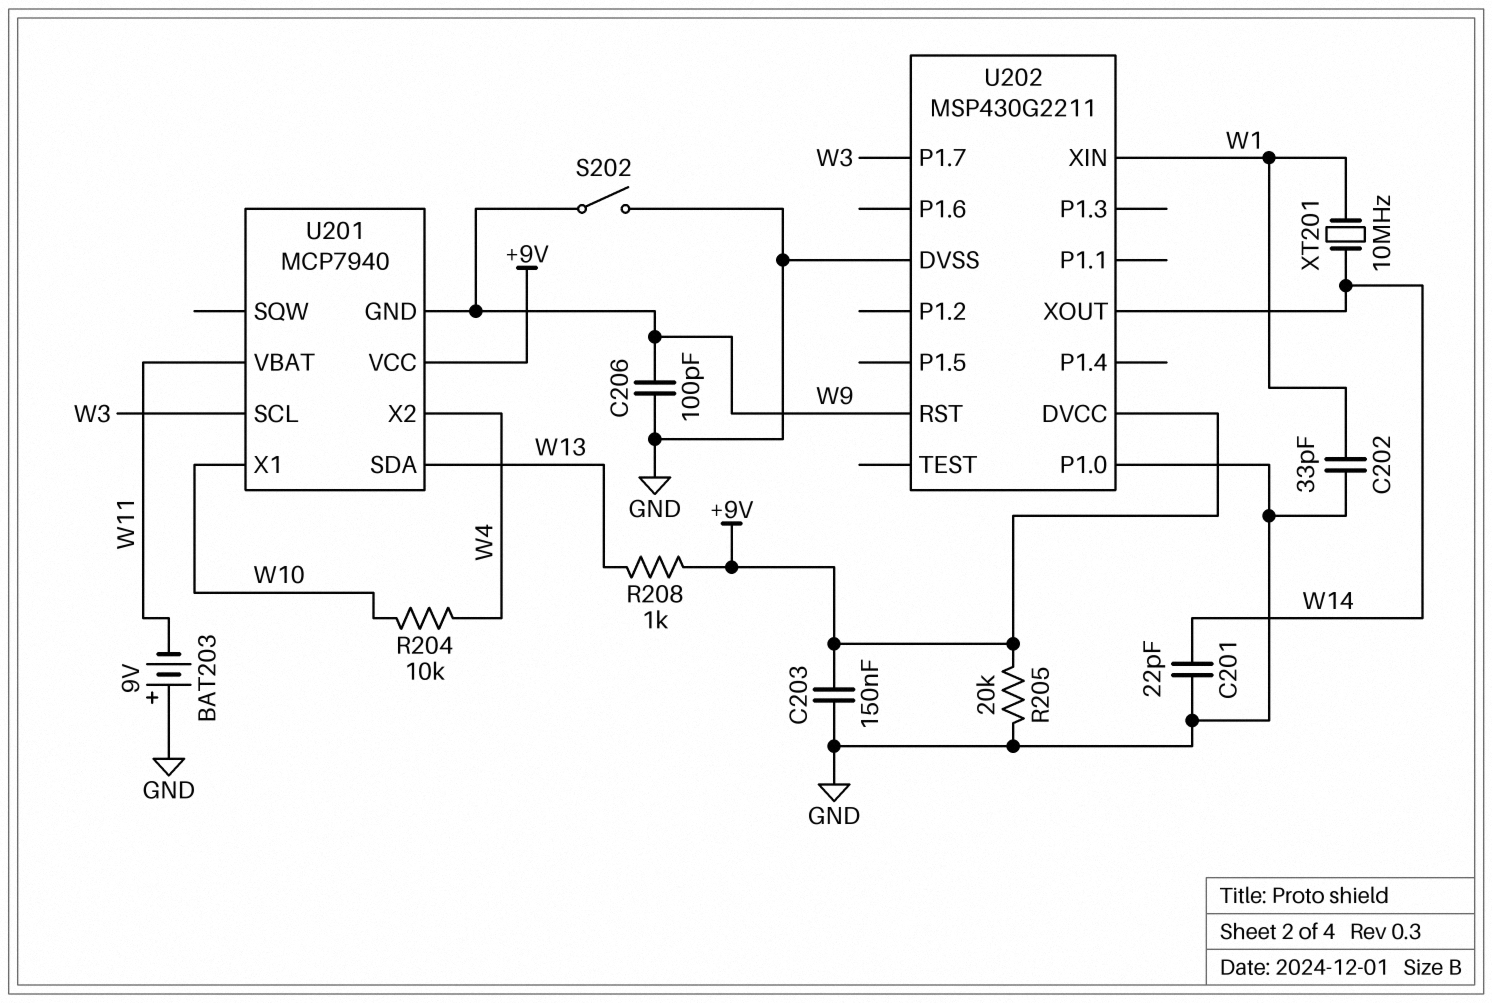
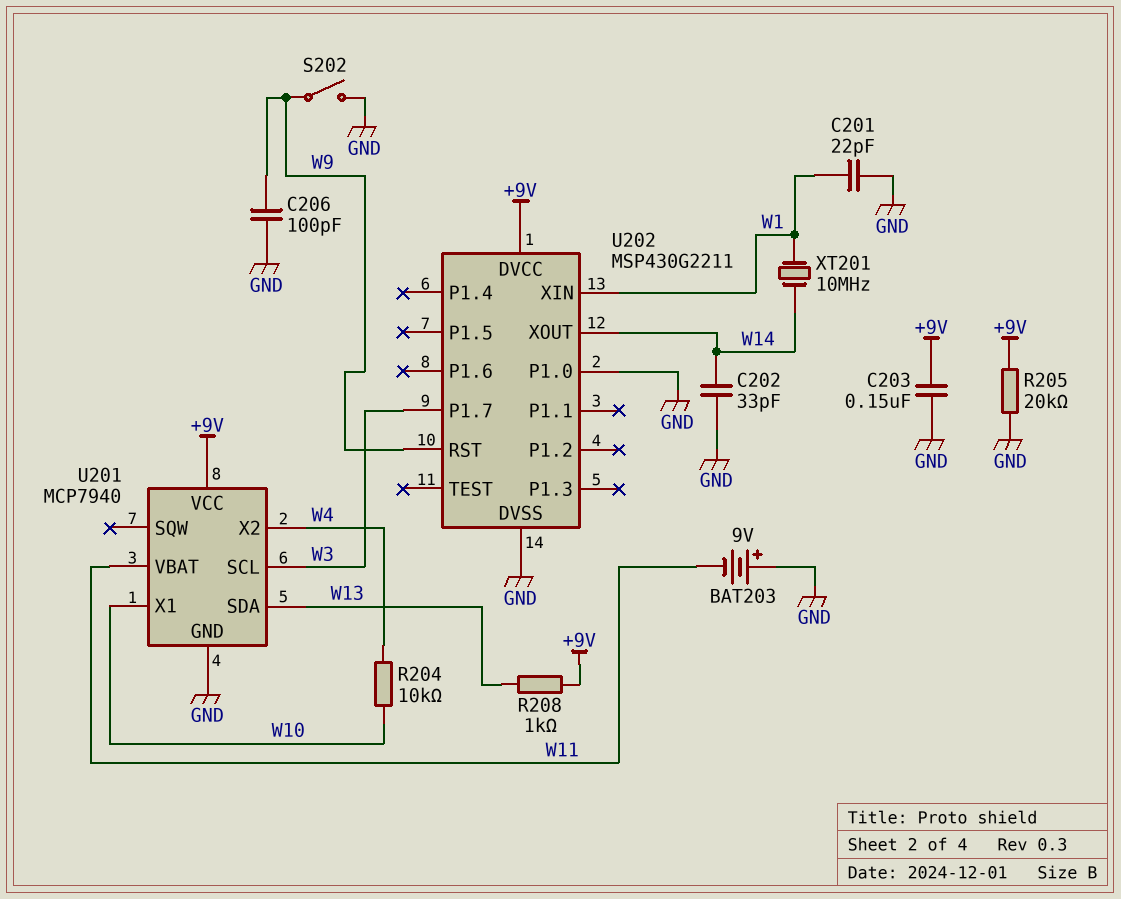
C201: 22pF (GND, W14) -> 22pF (GND, W1)
C202: 33pF (GND, W1) -> 33pF (GND, W14)
U201 pin GND: W9 -> GND

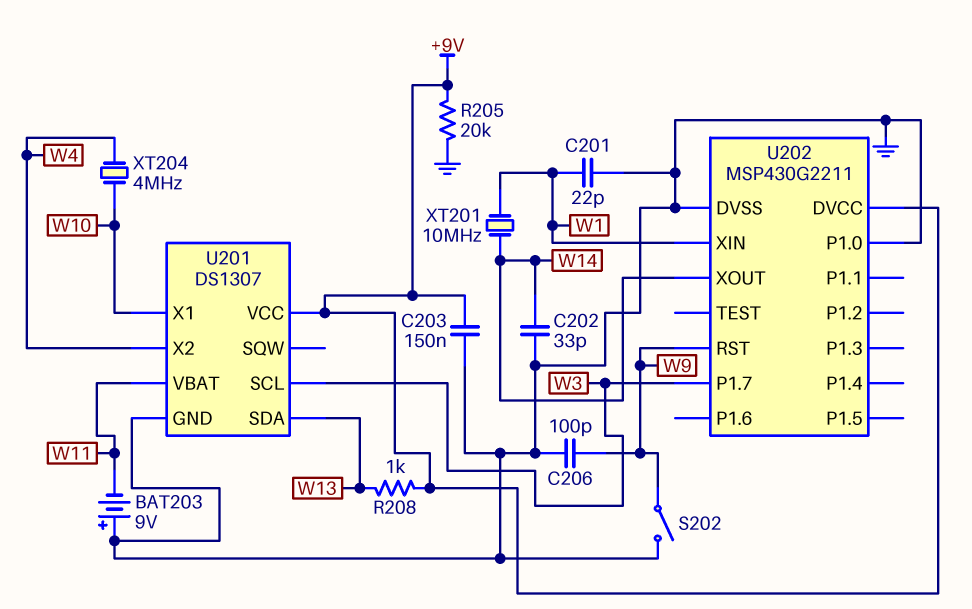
R204: 10k (W4, W10) -> none
U201: MCP7940 -> DS1307
XT204: none -> 4MHz (W4, W10)

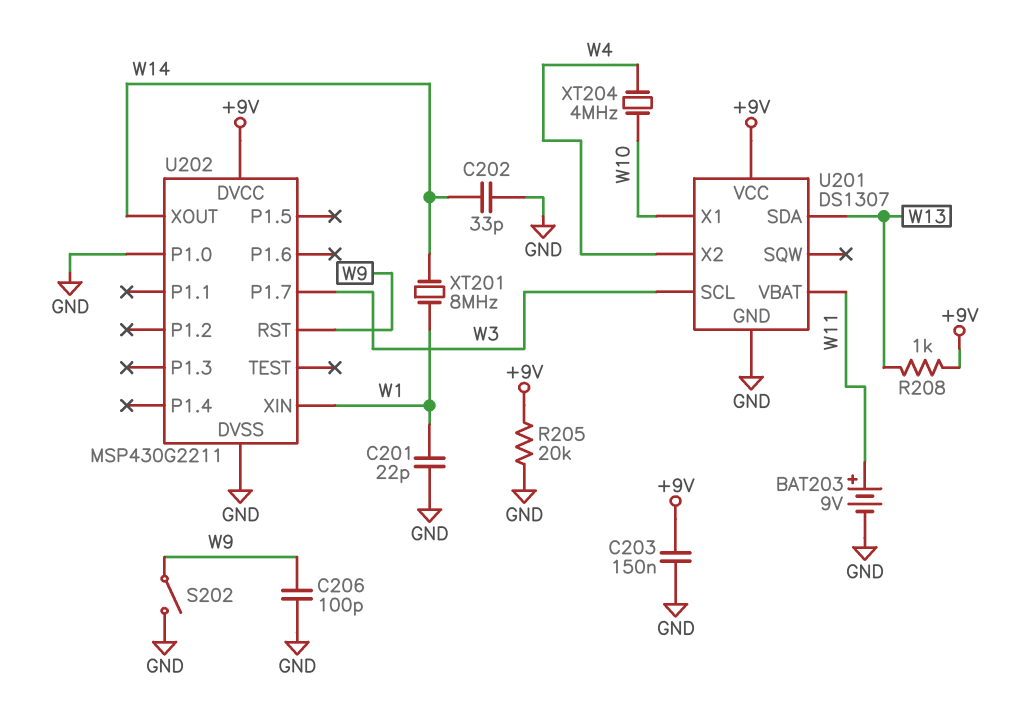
BAT203: 9V (plus GND, minus W11) -> 9V (plus W11, minus GND)
XT201: 10MHz (W1, W14) -> 8MHz (W1, W14)

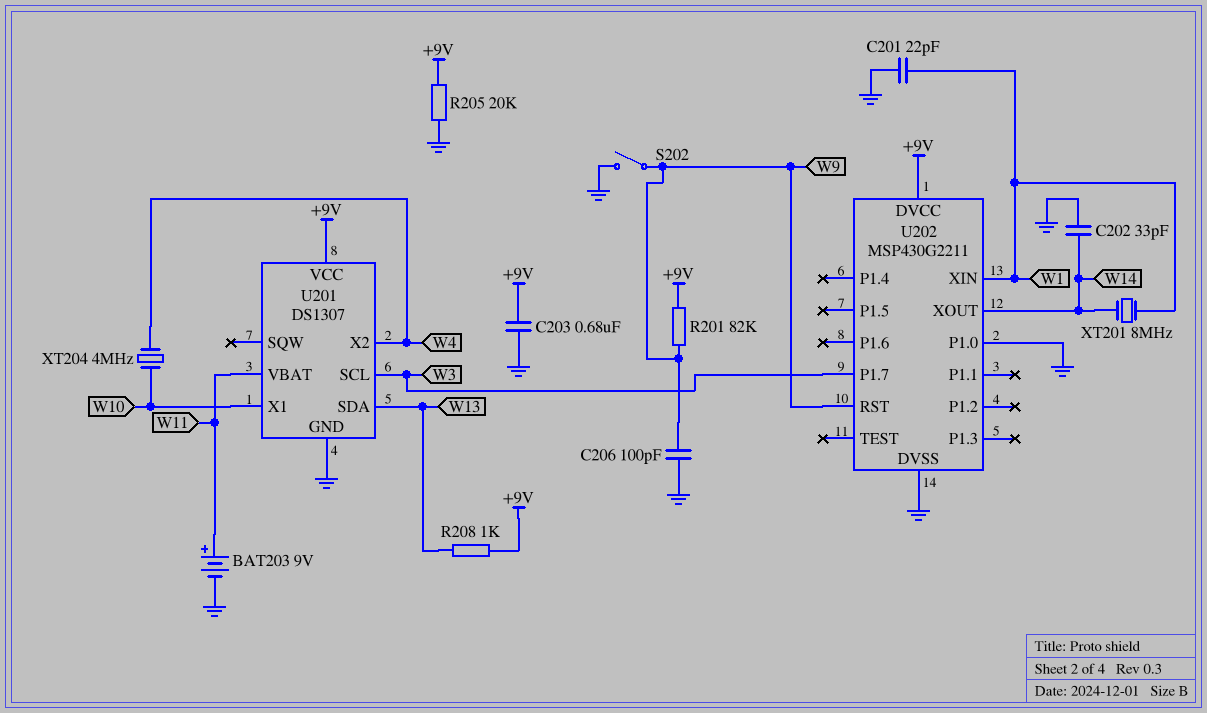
C203: 150nF (+9V, GND) -> 680nF (+9V, GND)
R201: none -> 82k (+9V, W9)

